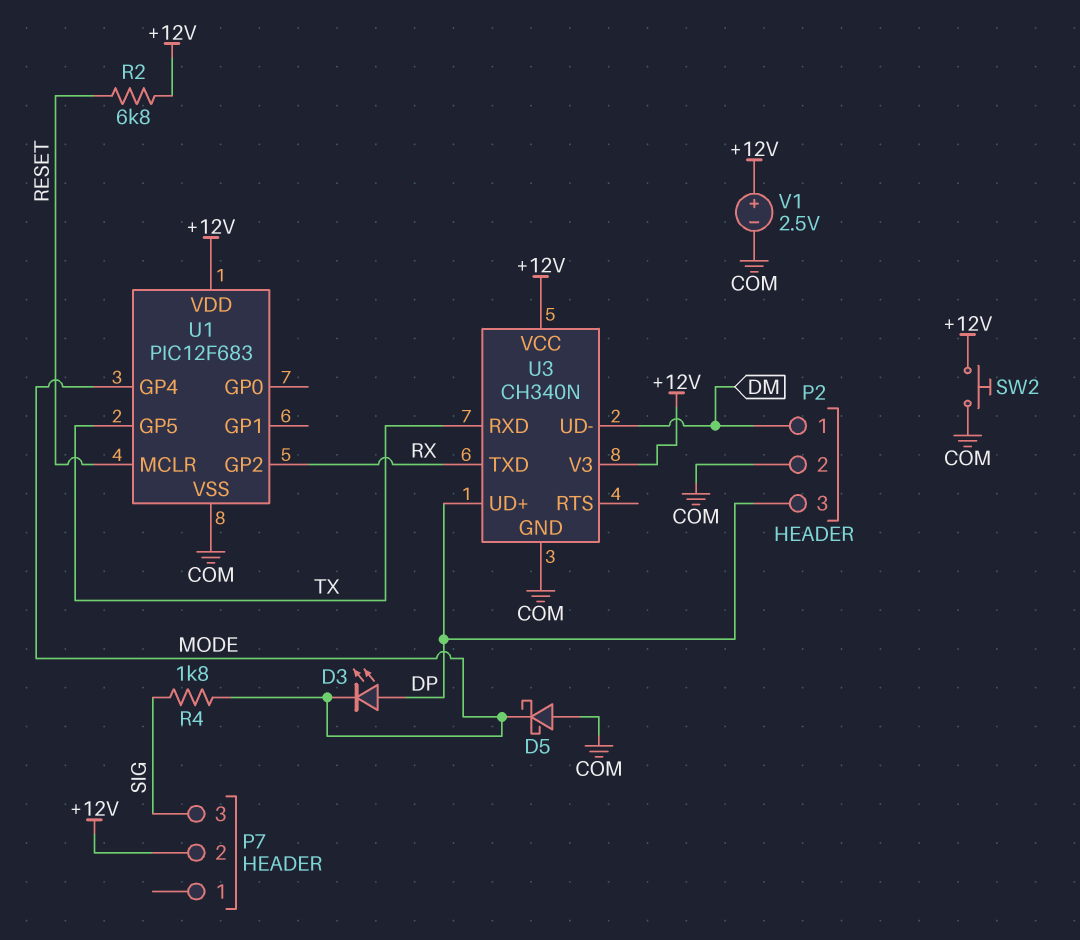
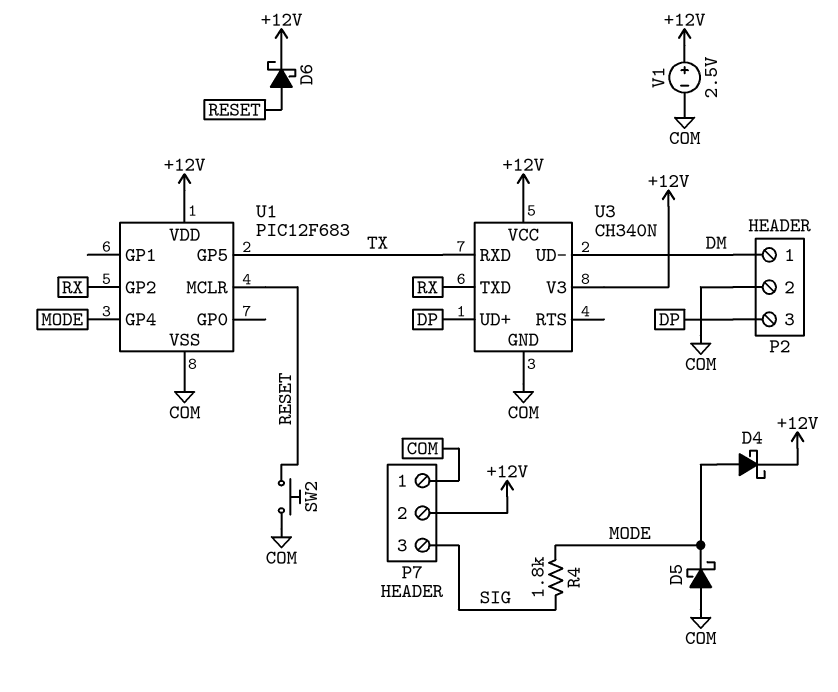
D3: LED (A DP, K MODE) -> none
D4: none -> schottky (A MODE, K +12V)
D6: none -> schottky (A RESET, K +12V)
P7 pin 1: none -> COM
R2: 6.8k (+12V, RESET) -> none
SW2: button (+12V, COM) -> button (COM, RESET)

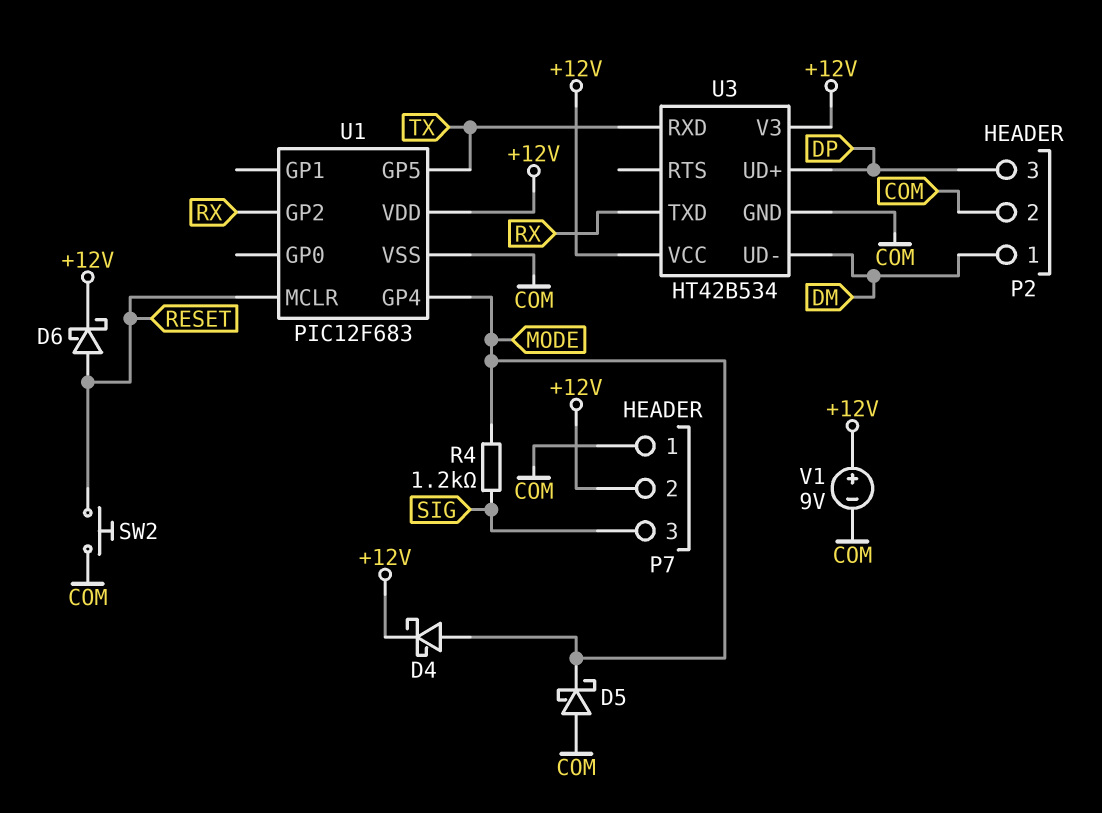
R4: 1.8k (MODE, SIG) -> 1.2k (MODE, SIG)
U3: CH340N -> HT42B534
V1: 2.5V (plus +12V, minus COM) -> 9V (plus +12V, minus COM)

